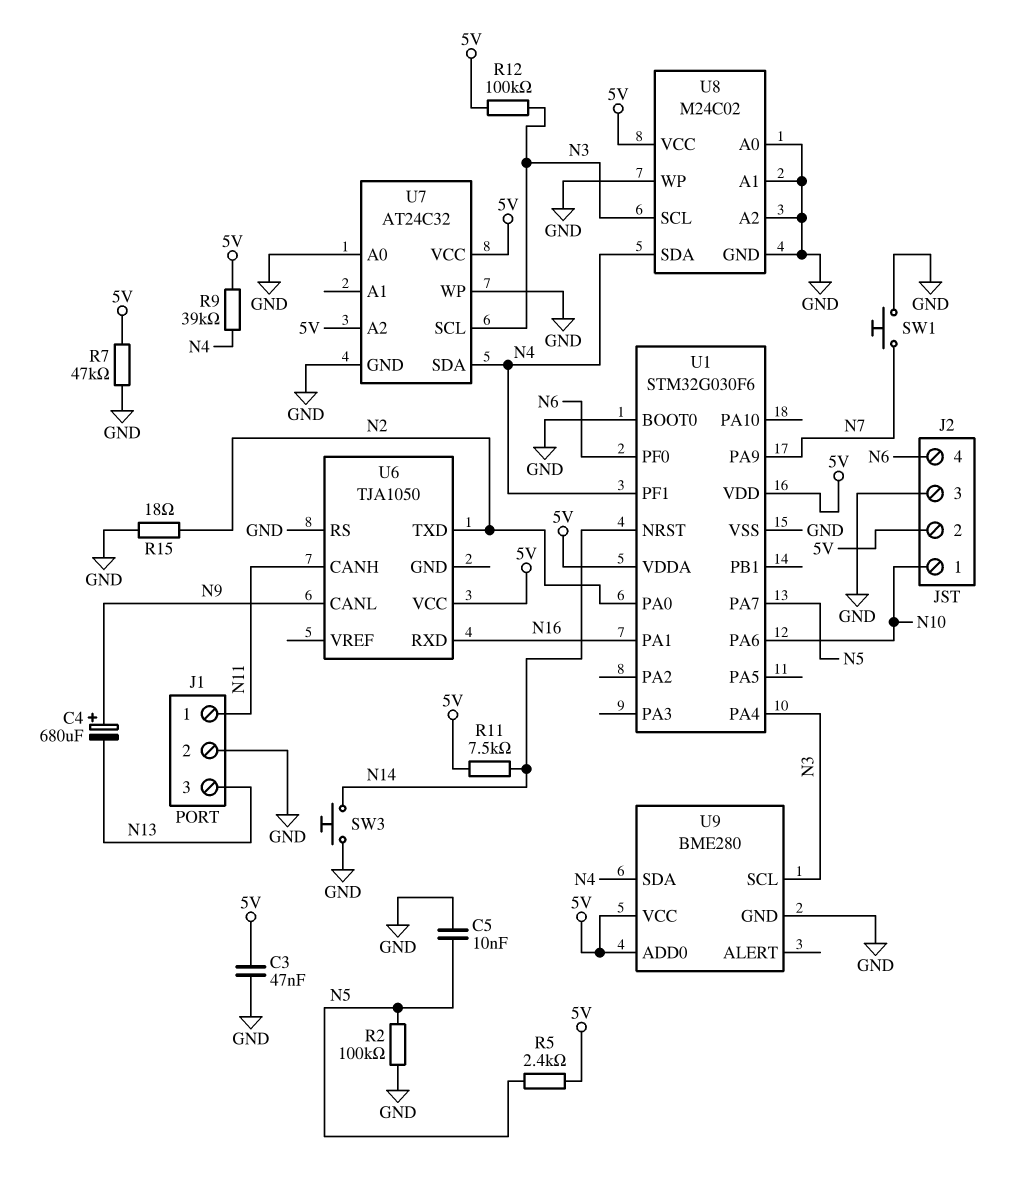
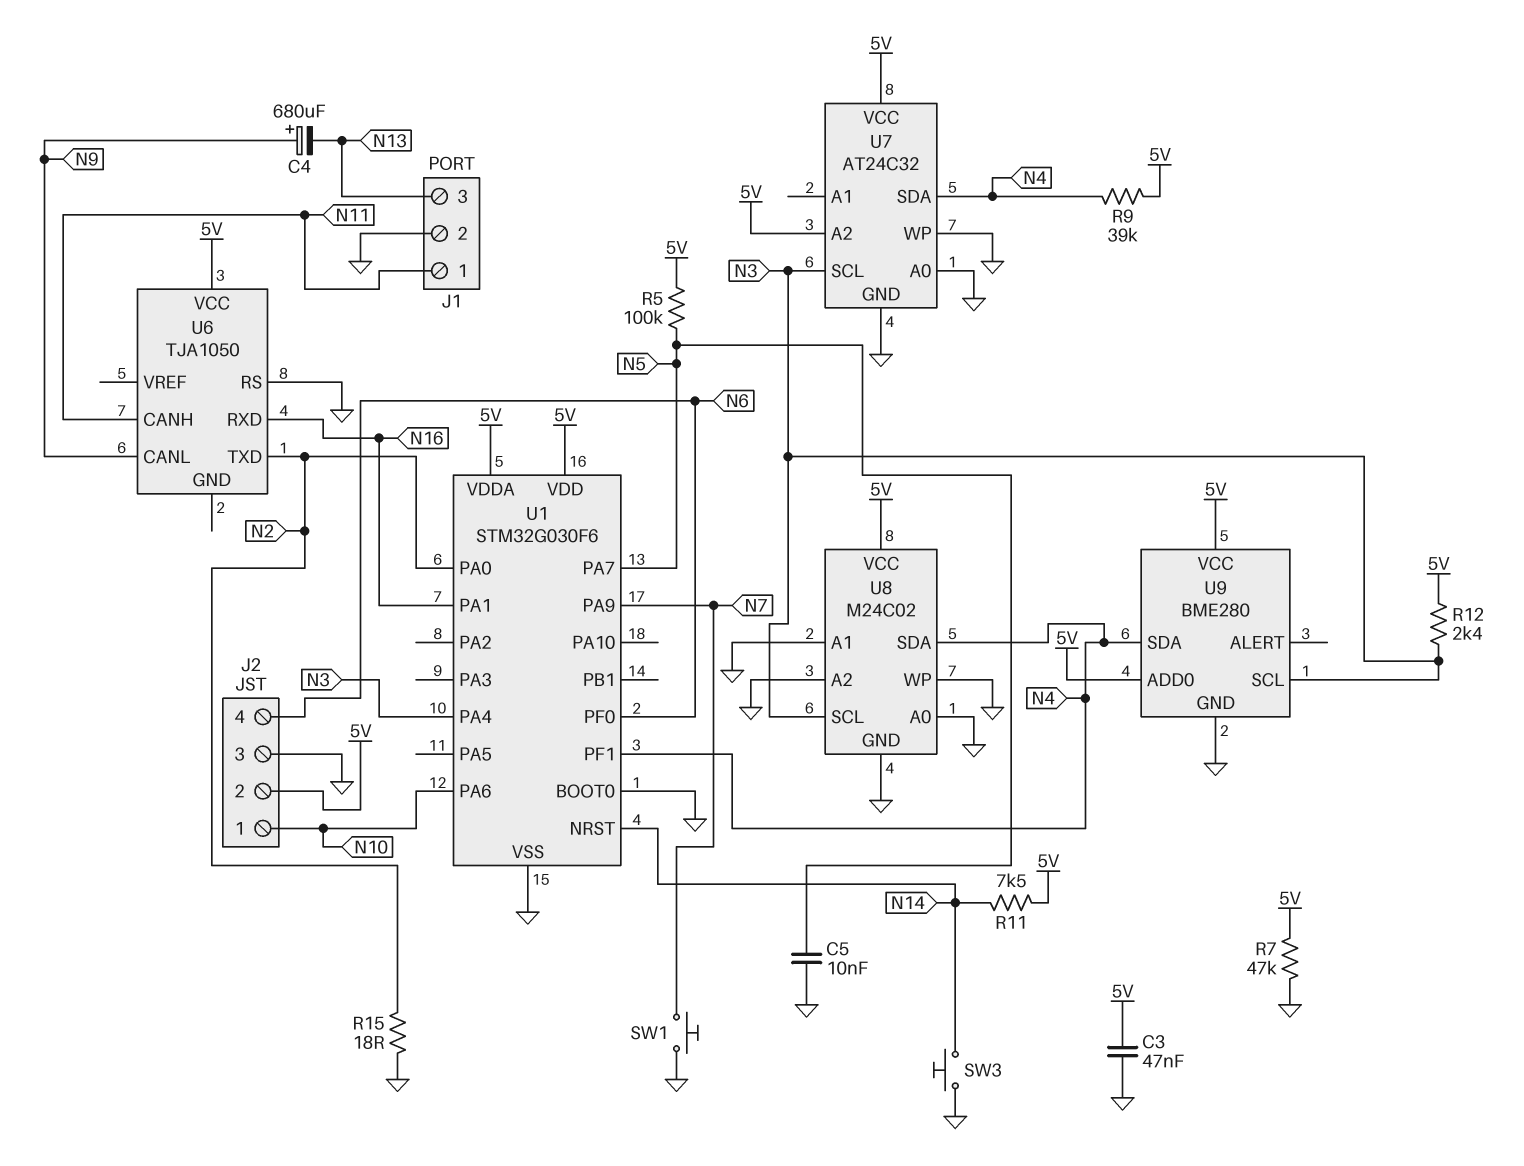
R2: 100k (GND, N5) -> none
R5: 2.4k (5V, N5) -> 100k (5V, N5)
R12: 100k (5V, N3) -> 2.4k (5V, N3)

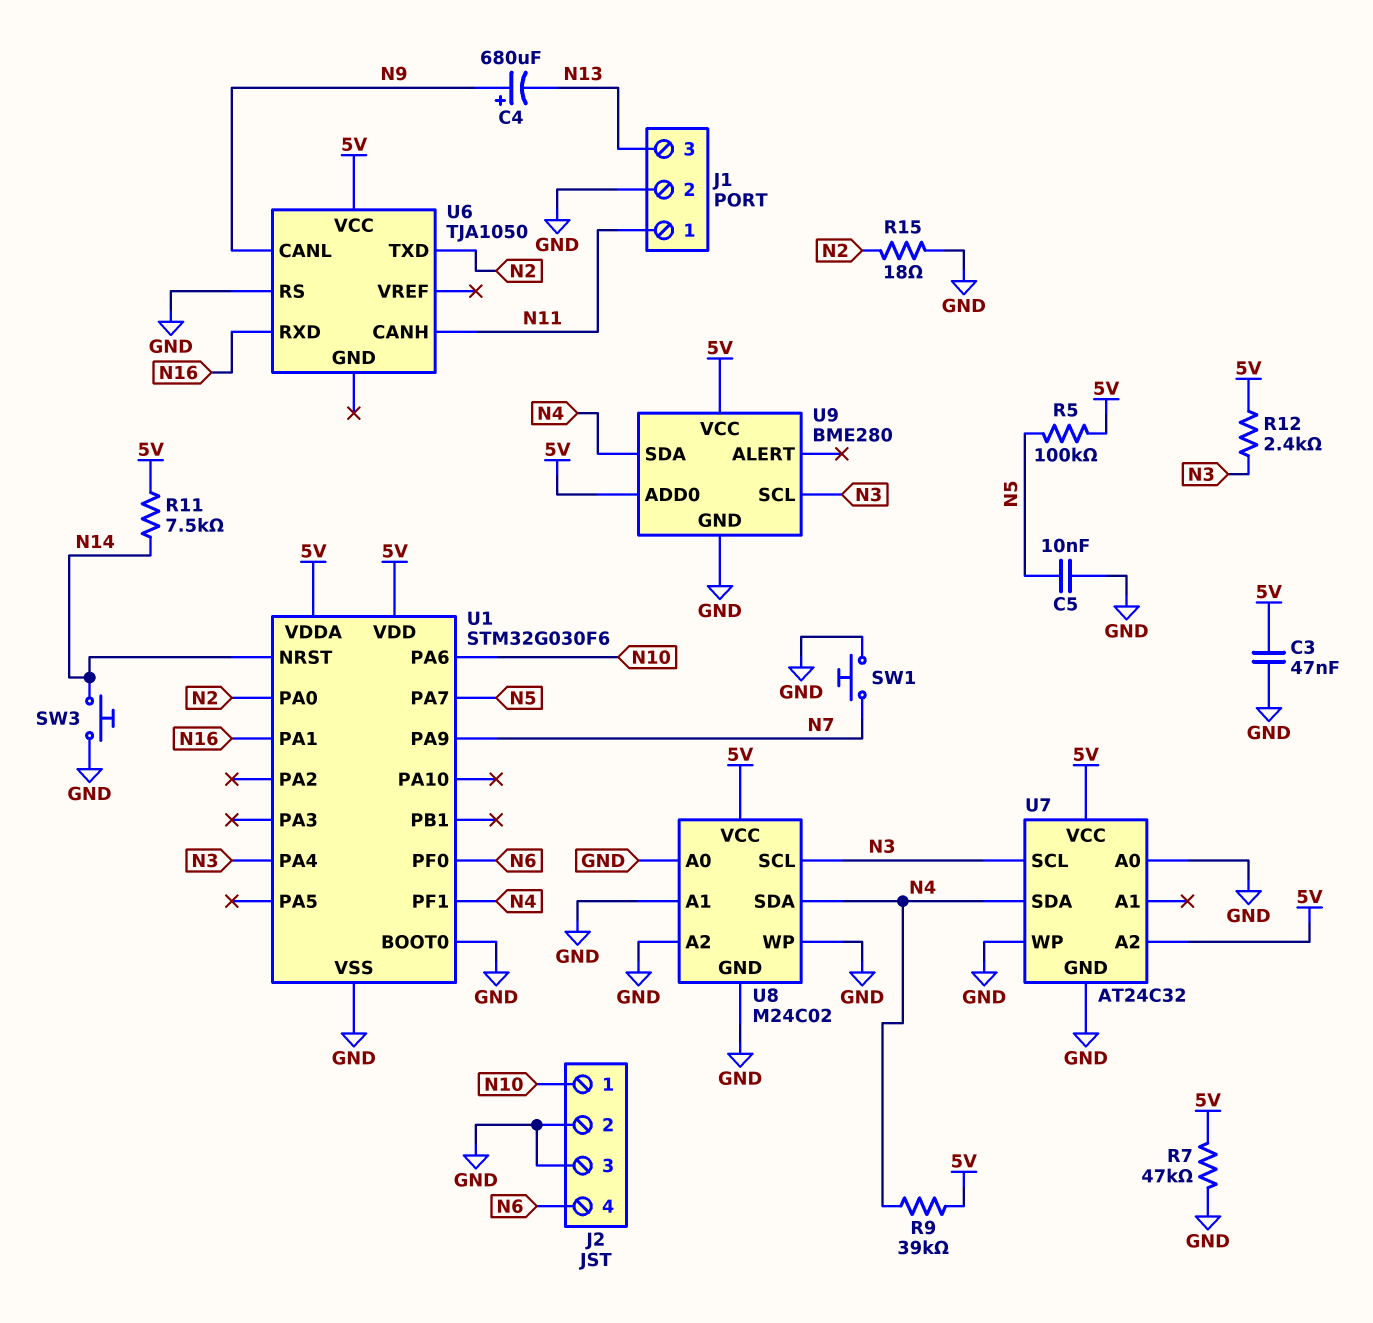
J2 pin 2: 5V -> GND

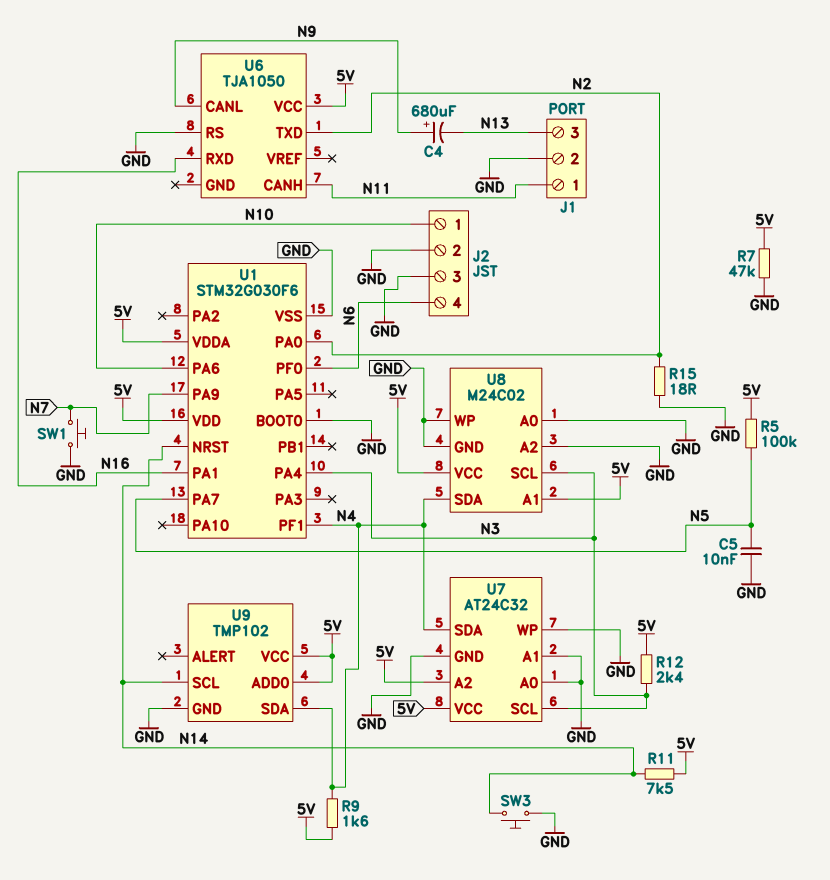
C3: 47nF (5V, GND) -> none
R9: 39k (5V, N4) -> 1.6k (5V, N4)
U7 pin A1: none -> GND
U8 pin A1: GND -> 5V
U9: BME280 -> TMP102
U9 pin SCL: N3 -> N14

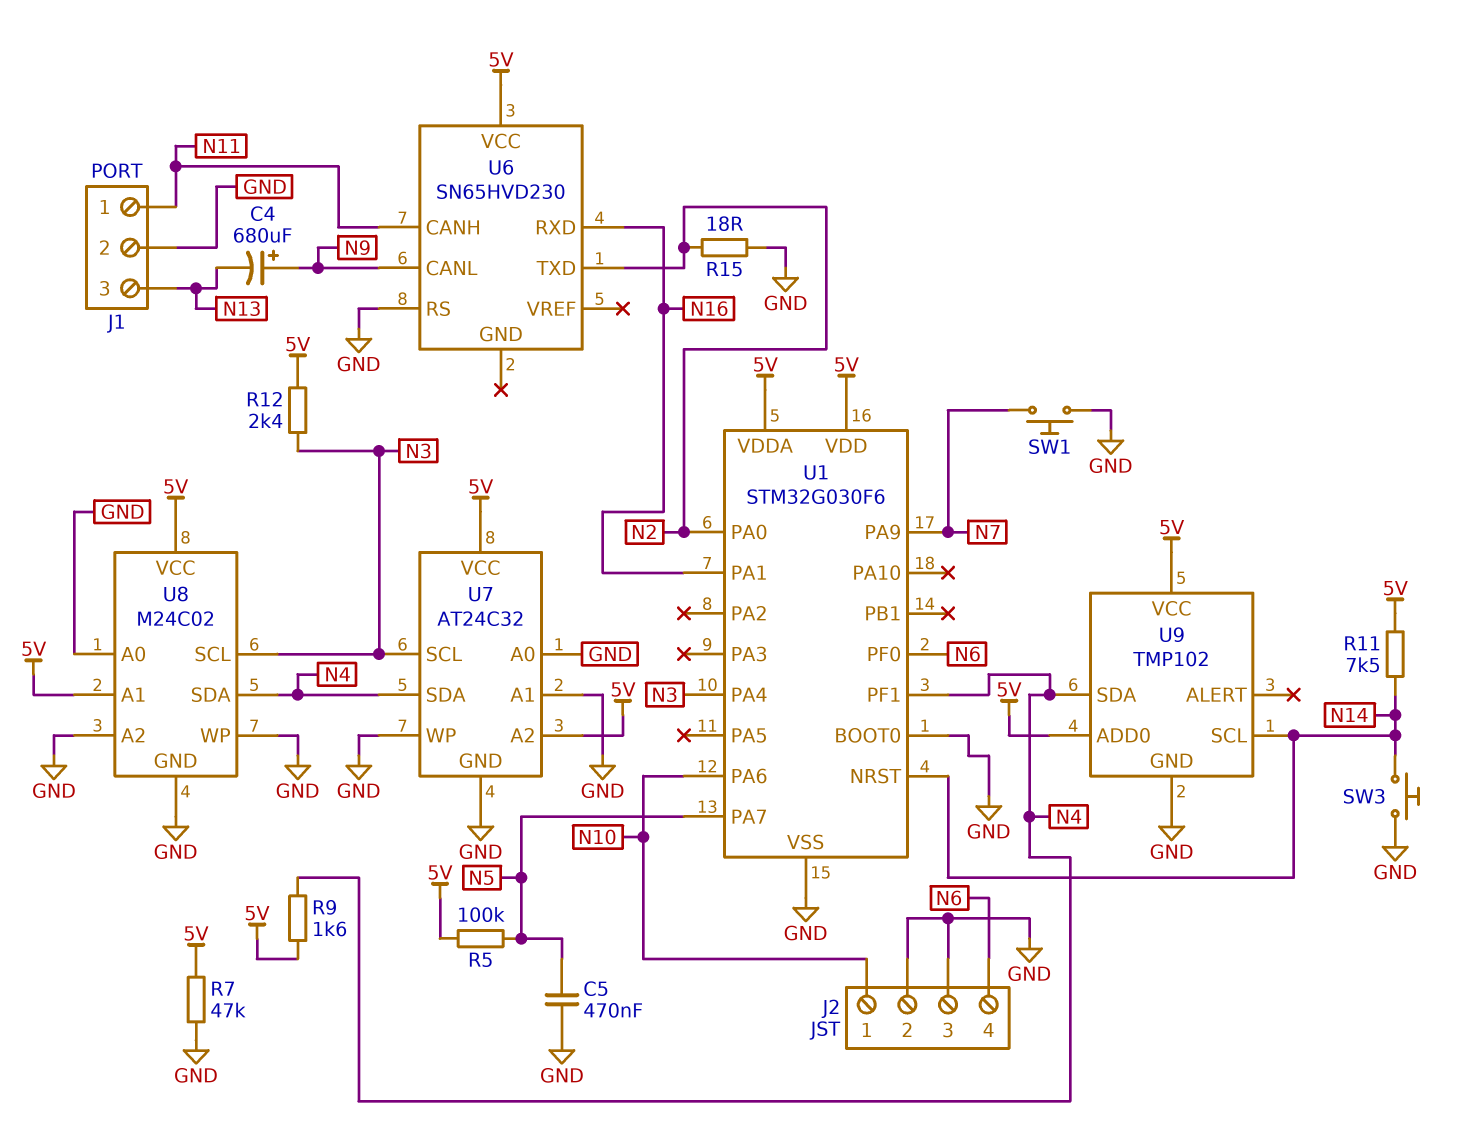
C5: 10nF (GND, N5) -> 470nF (GND, N5)
U6: TJA1050 -> SN65HVD230

